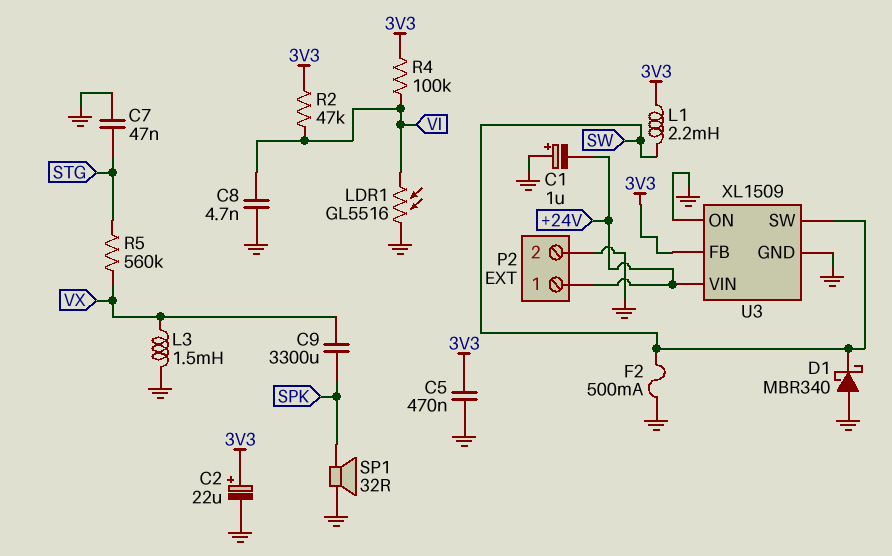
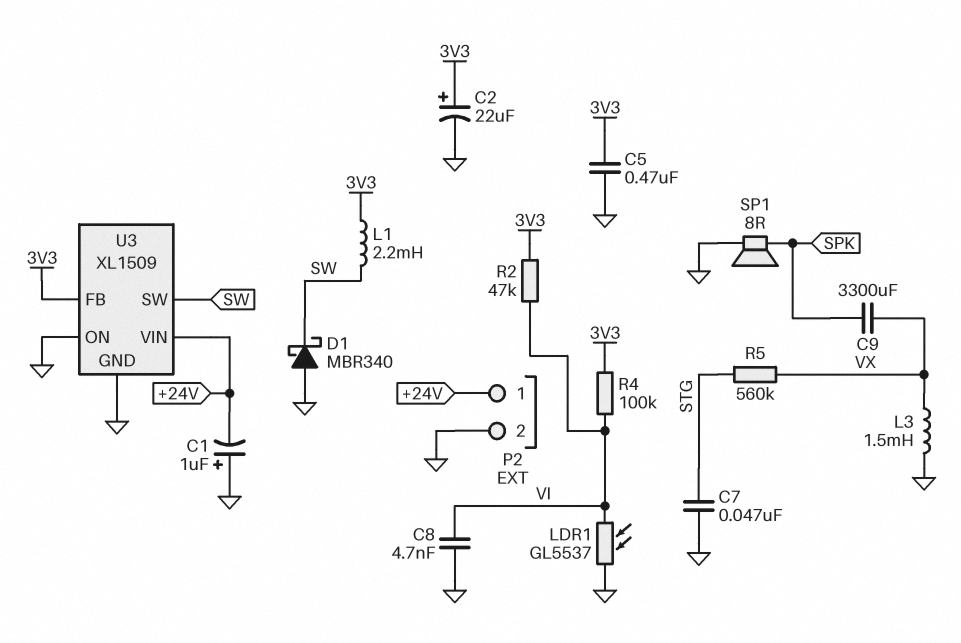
F2: 500mA (GND, SW) -> none
LDR1: GL5516 (GND, VI) -> GL5537 (GND, VI)
SP1: speaker 32R (GND, SPK) -> speaker 8R (GND, SPK)

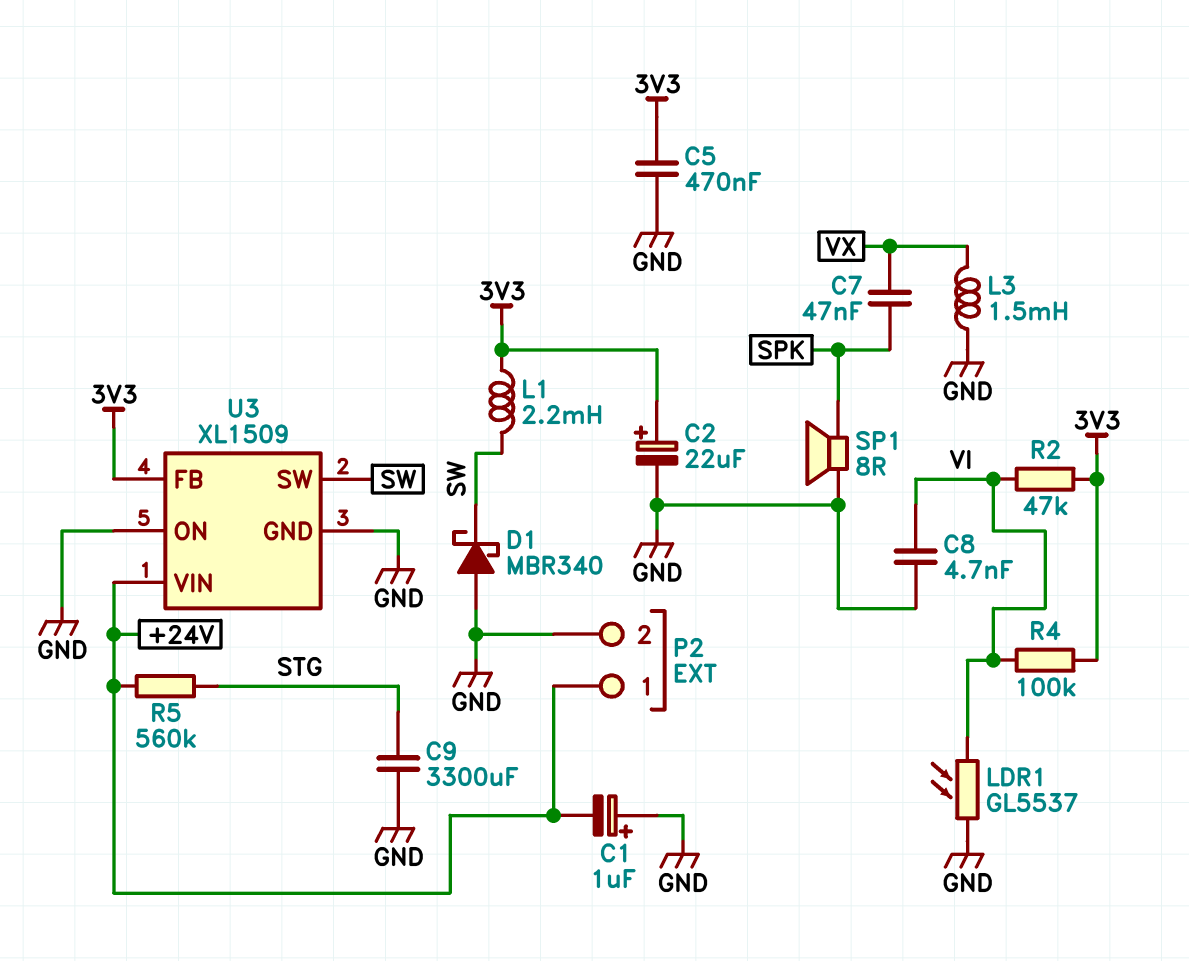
C7: 47nF (GND, STG) -> 47nF (SPK, VX)
C9: 3300uF (SPK, VX) -> 3300uF (GND, STG)
R5: 560k (STG, VX) -> 560k (+24V, STG)

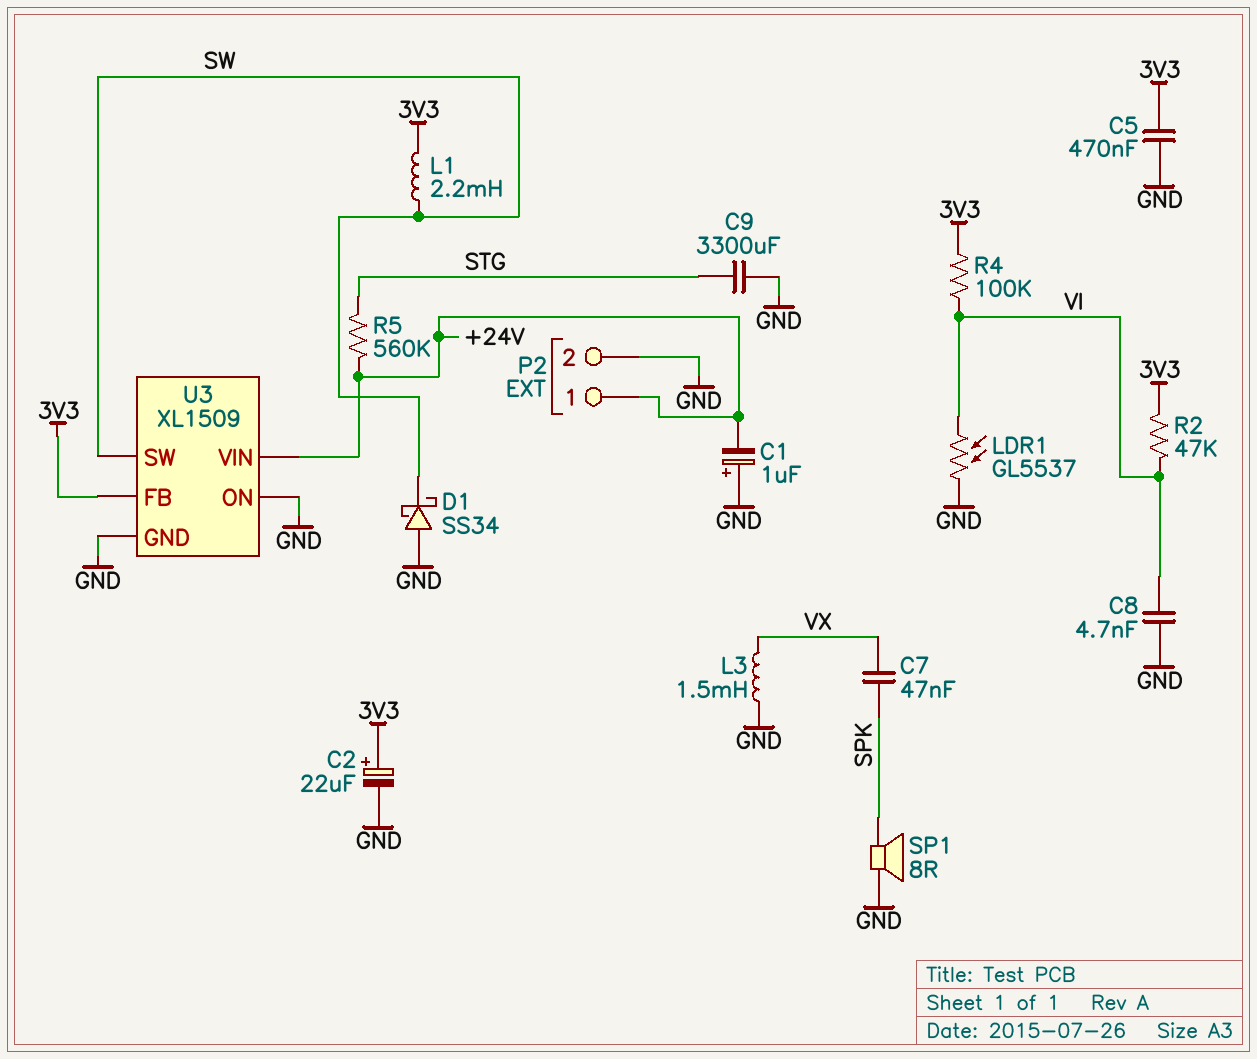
D1: schottky MBR340 (A GND, K SW) -> schottky SS34 (A GND, K SW)

